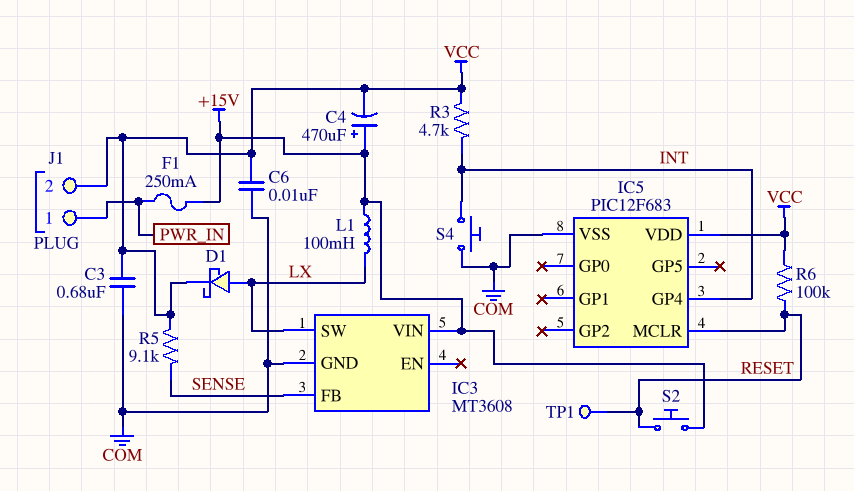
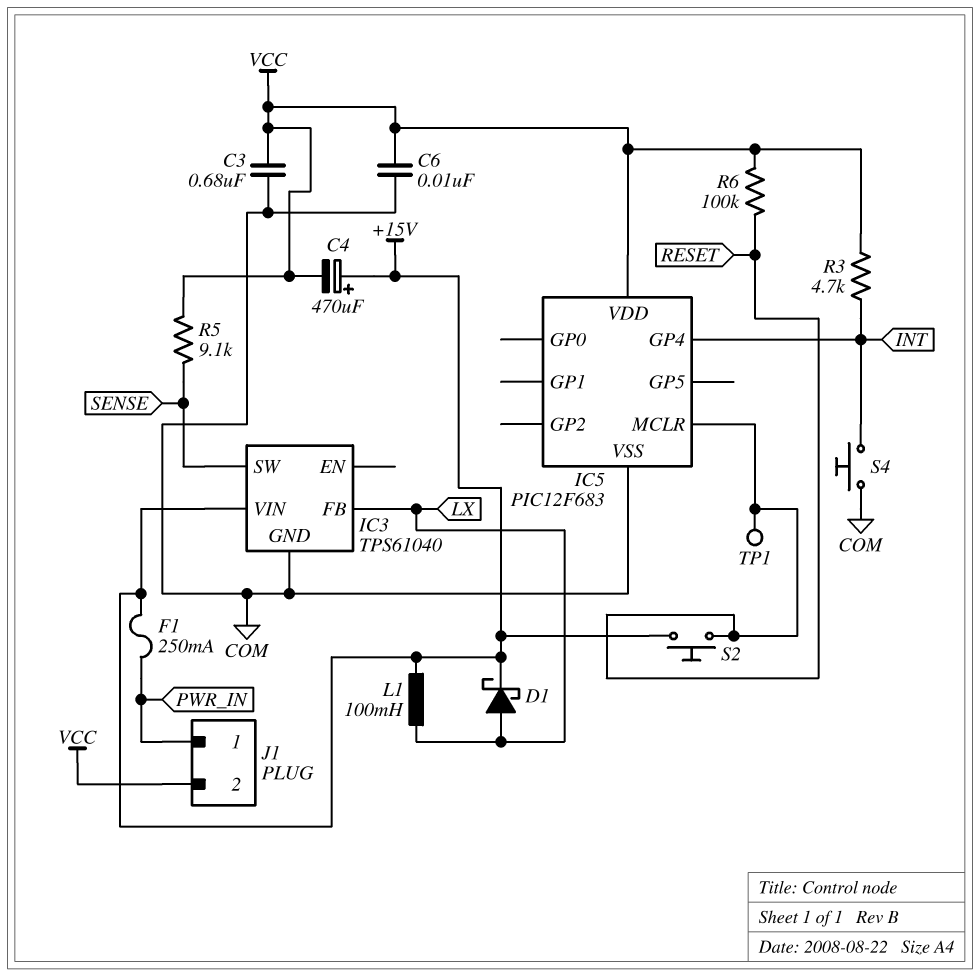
D1: schottky (A LX, K VCC) -> schottky (A LX, K +15V)
IC3: MT3608 -> TPS61040
IC3 pin FB: SENSE -> LX
IC3 pin SW: LX -> SENSE

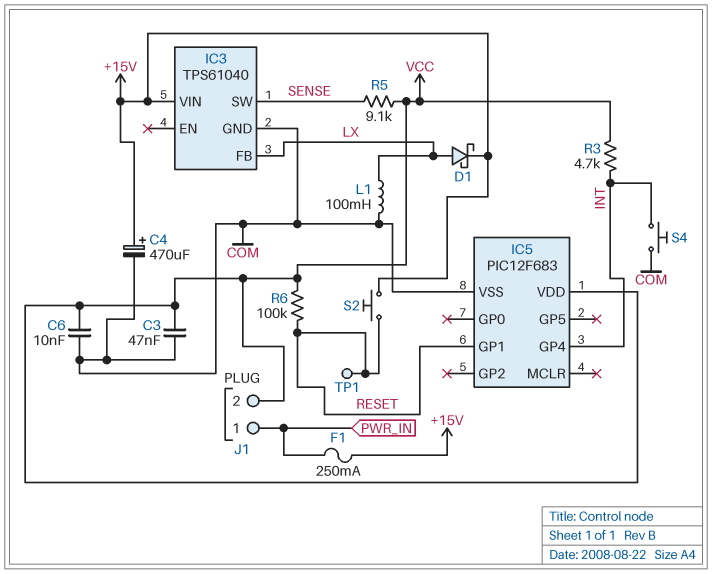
C3: 680nF (COM, VCC) -> 47nF (COM, VCC)
C4: 470uF (plus +15V, minus VCC) -> 470uF (plus +15V, minus COM)
IC5 pin GP1: none -> RESET
IC5 pin MCLR: RESET -> none
L1: 100mH (+15V, LX) -> 100mH (COM, LX)

